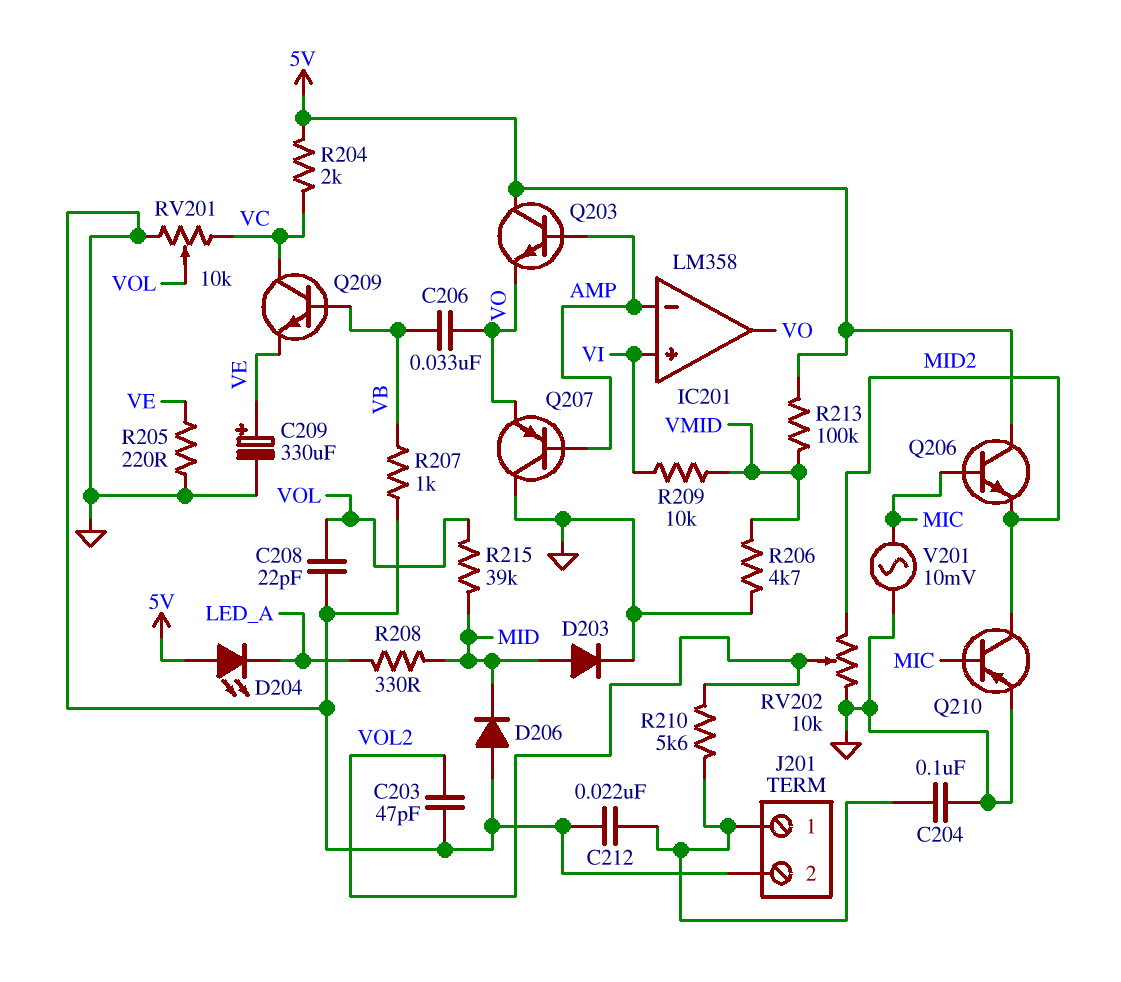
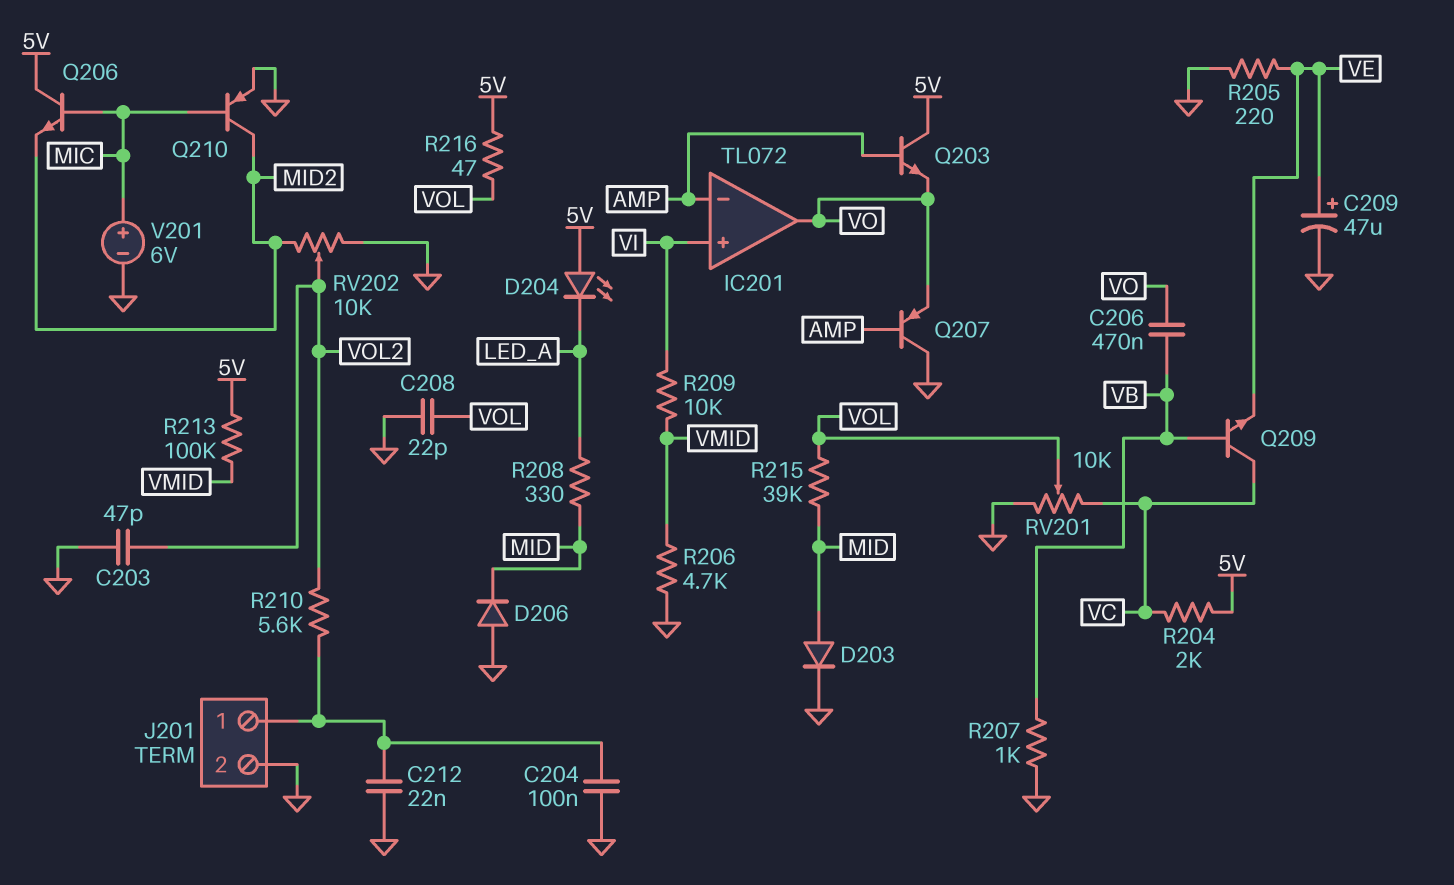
C206: 33nF (VB, VO) -> 470nF (VB, VO)
C209: 330uF (plus VE, minus GND) -> 47uF (plus VE, minus GND)
IC201: LM358 -> TL072
R216: none -> 47 (5V, VOL)
V201: AC 10mV (GND, MIC) -> 6V (plus MIC, minus GND)

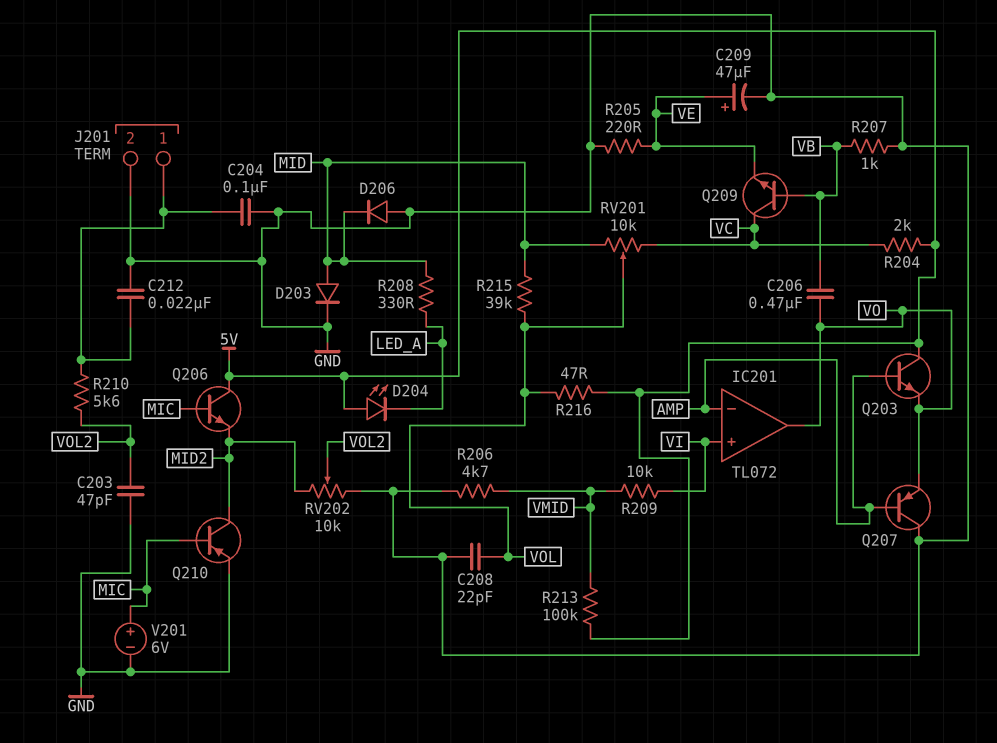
RV201: 10k (GND, VC, wiper VOL) -> 10k (MID, VC, wiper VOL)

